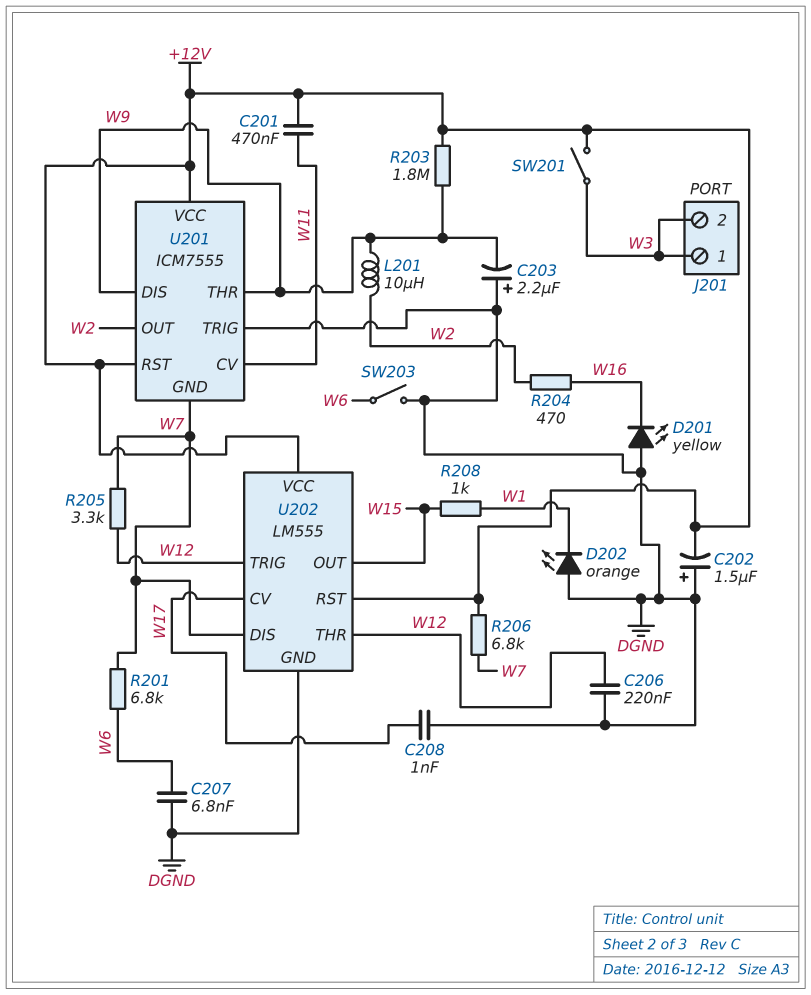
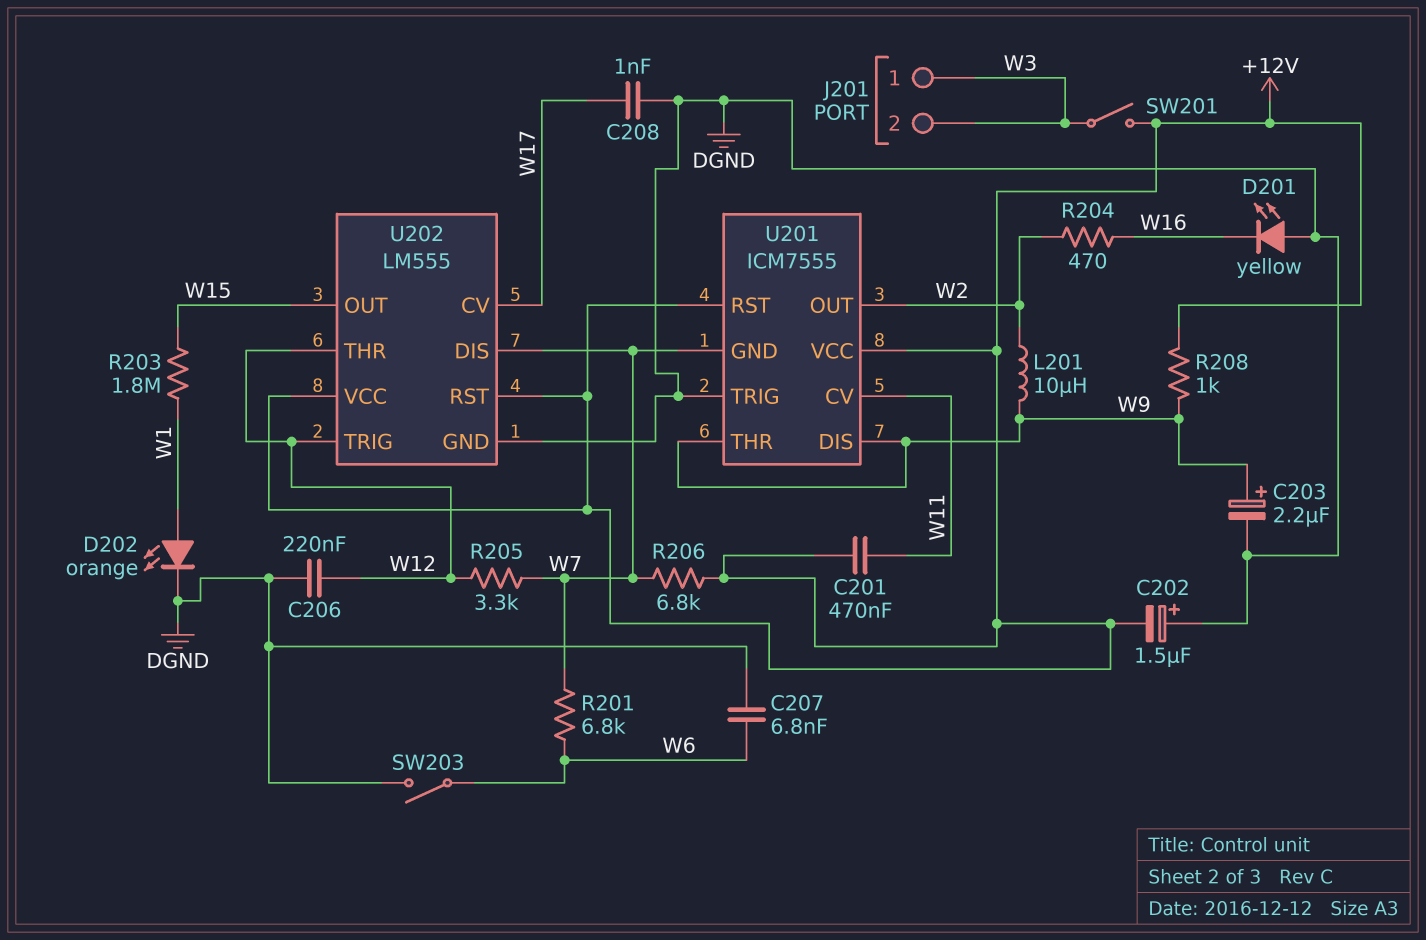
C203: 2.2uF (plus DGND, minus W9) -> 2.2uF (plus W9, minus DGND)
D202: LED orange (A DGND, K W1) -> LED orange (A W1, K DGND)
R203: 1.8M (+12V, W9) -> 1.8M (W1, W15)
R208: 1k (W1, W15) -> 1k (+12V, W9)

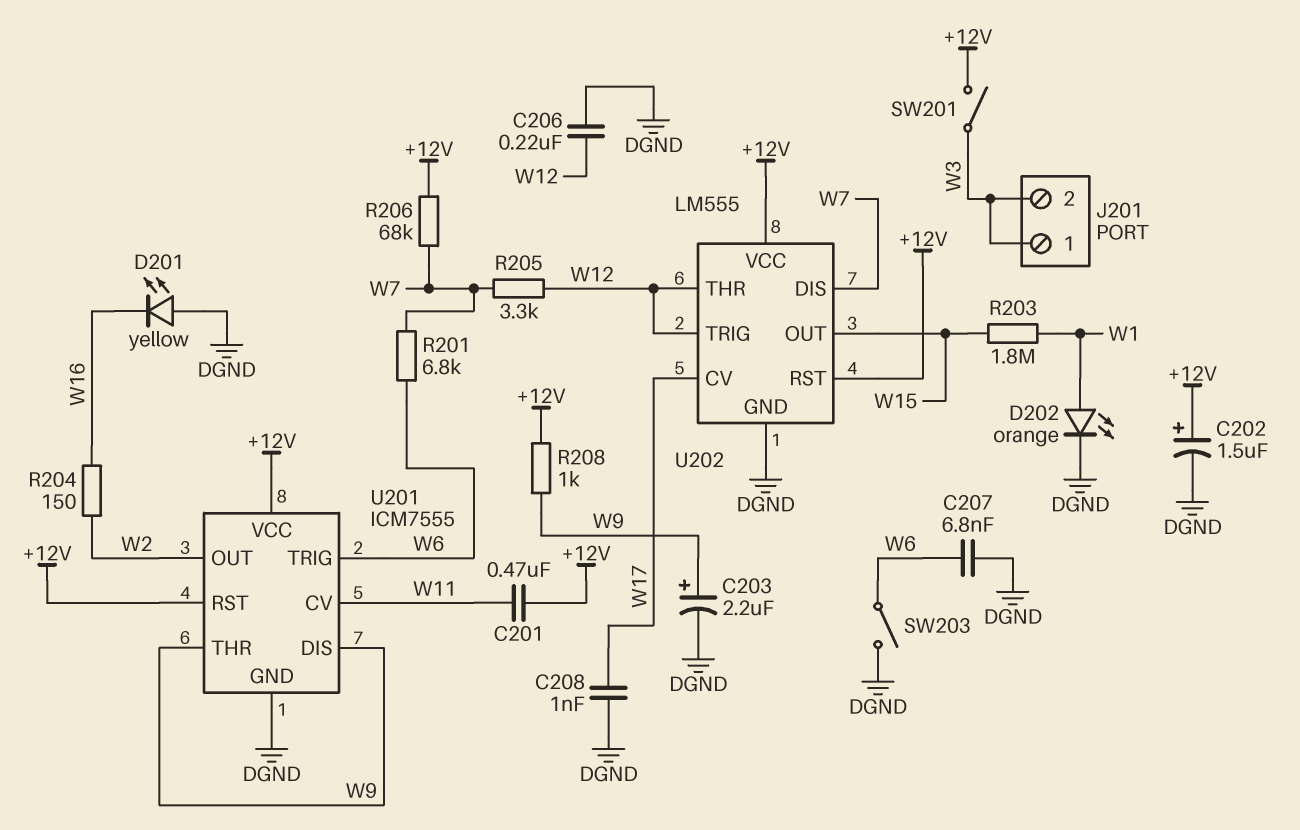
C202: 1.5uF (plus DGND, minus +12V) -> 1.5uF (plus +12V, minus DGND)
L201: 10uH (W2, W9) -> none
R204: 470 (W2, W16) -> 150 (W2, W16)
R206: 6.8k (+12V, W7) -> 68k (+12V, W7)
U201 pin GND: W7 -> DGND
U201 pin TRIG: DGND -> W6

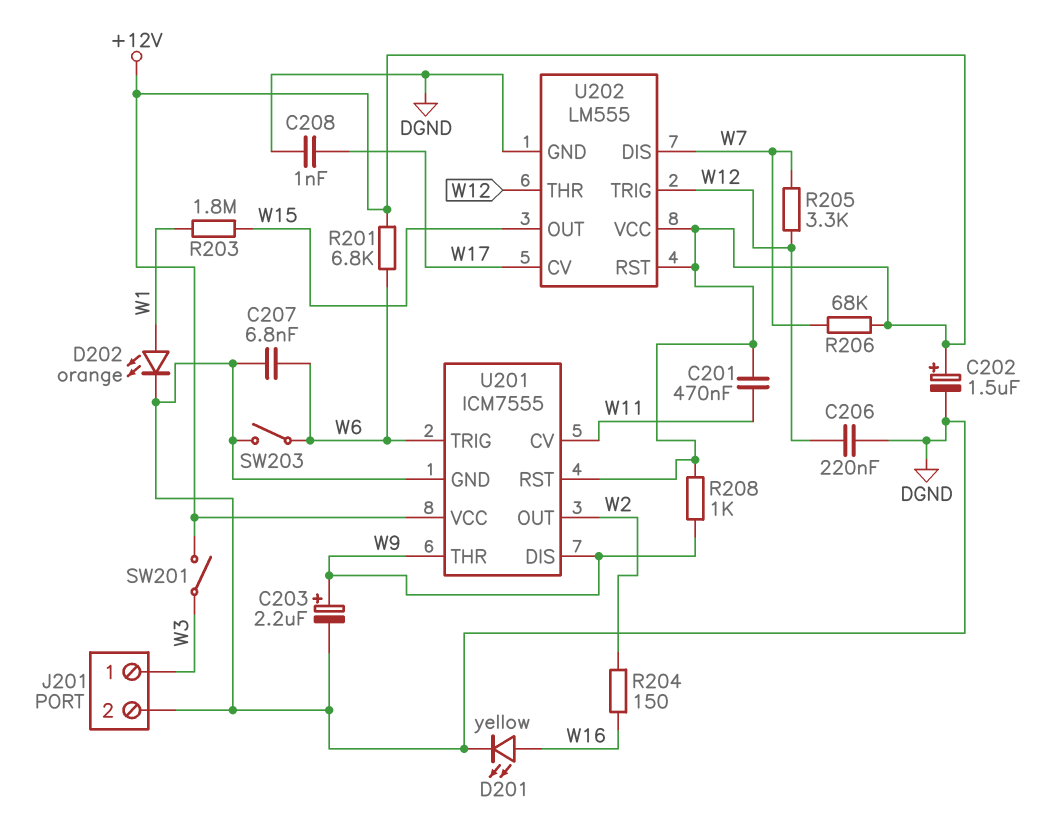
D201: LED yellow (A DGND, K W16) -> LED yellow (A W16, K DGND)
J201 pin 2: W3 -> DGND
R201: 6.8k (W6, W7) -> 6.8k (+12V, W6)

